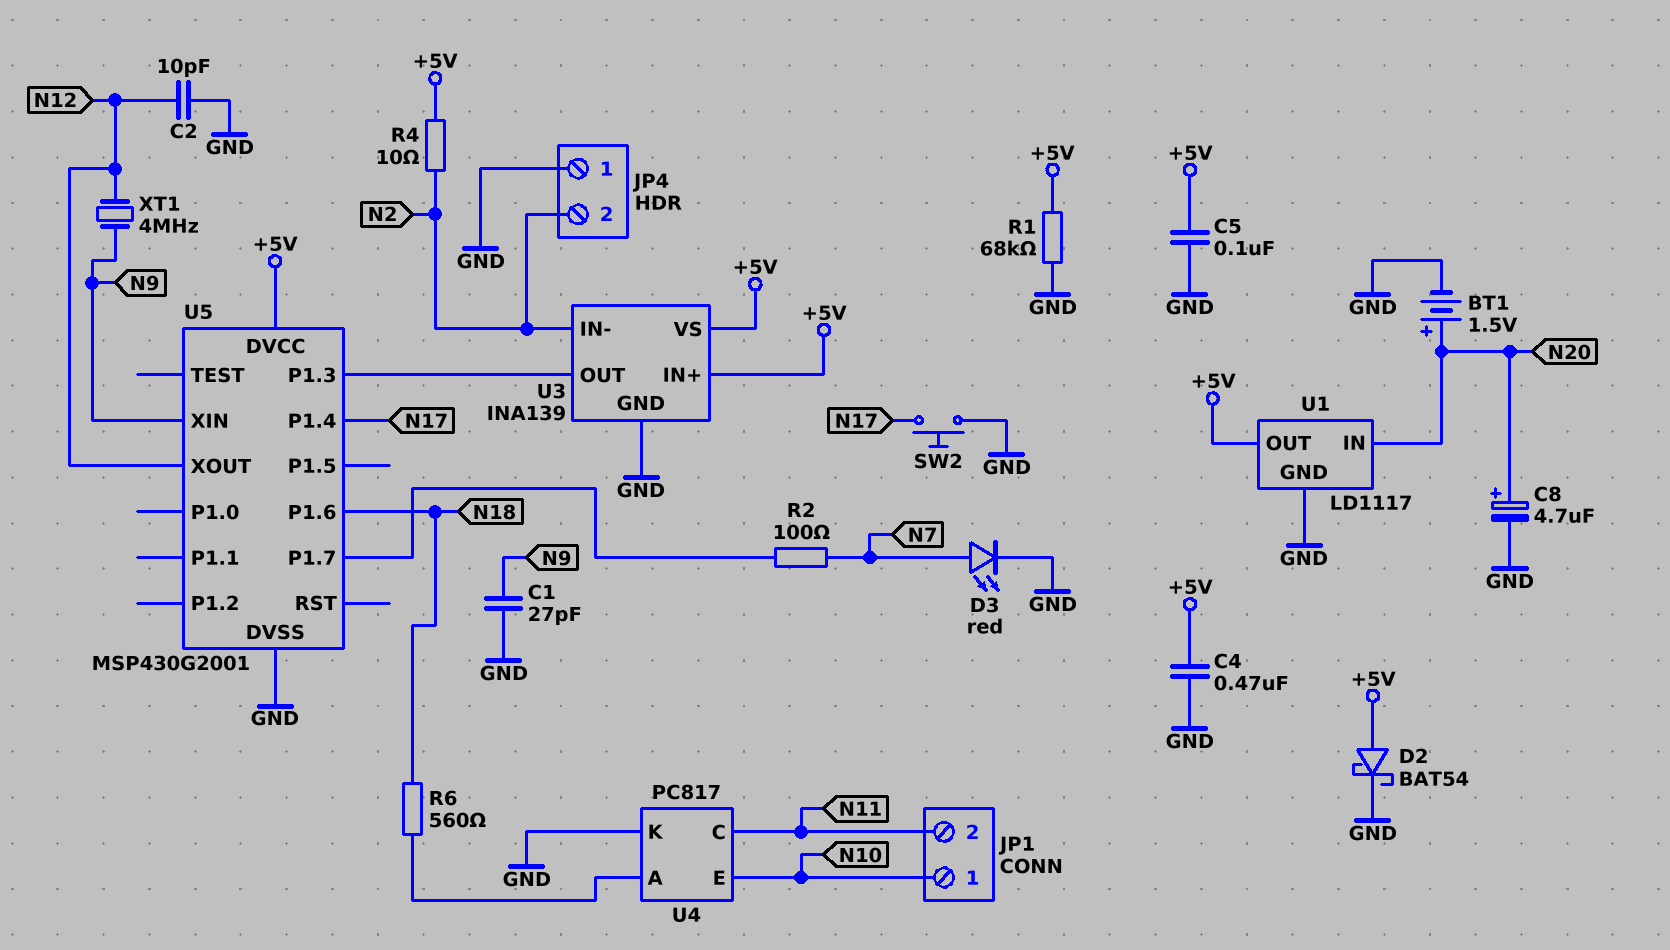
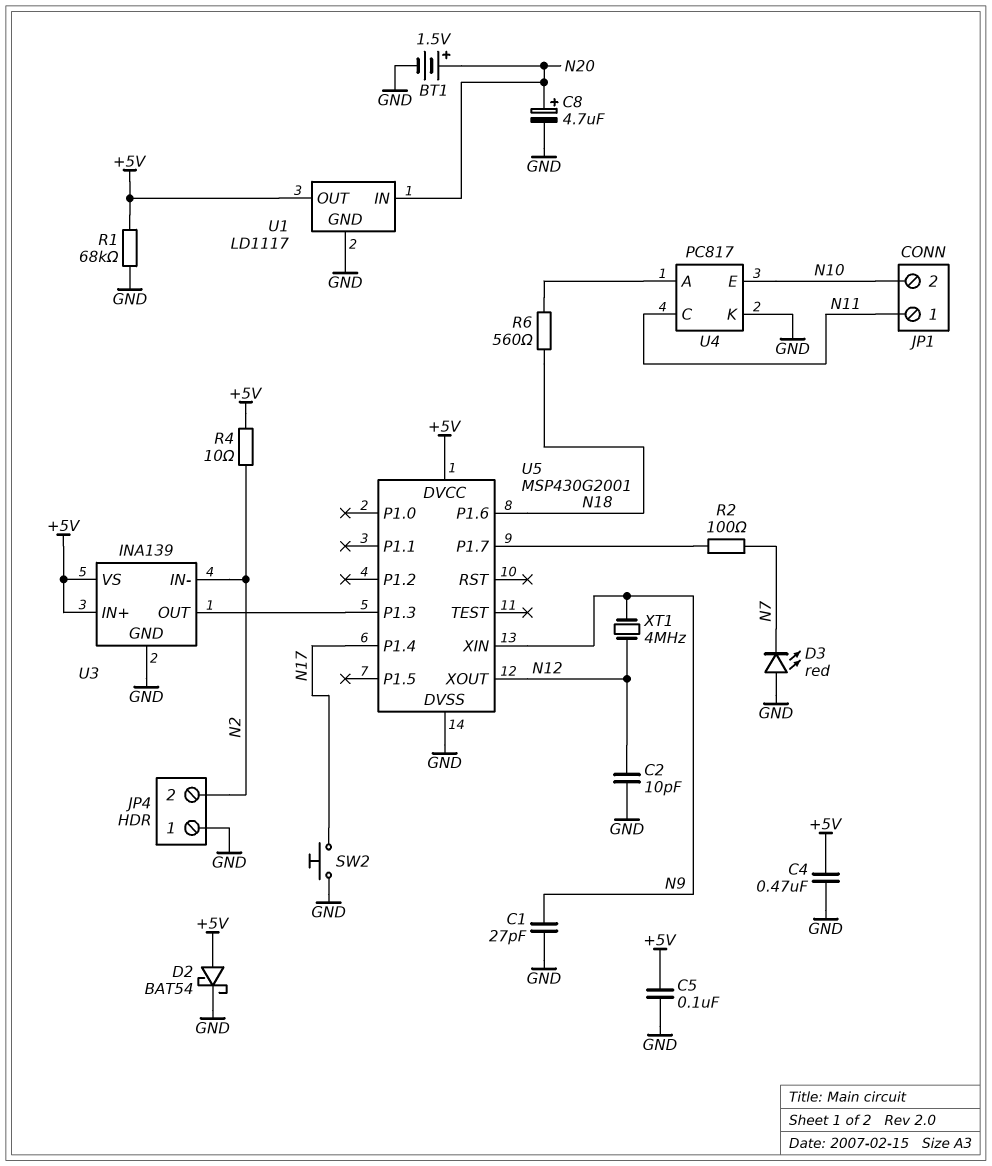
D3: LED red (A N7, K GND) -> LED red (A GND, K N7)
JP1 pin 1: N10 -> N11
JP1 pin 2: N11 -> N10

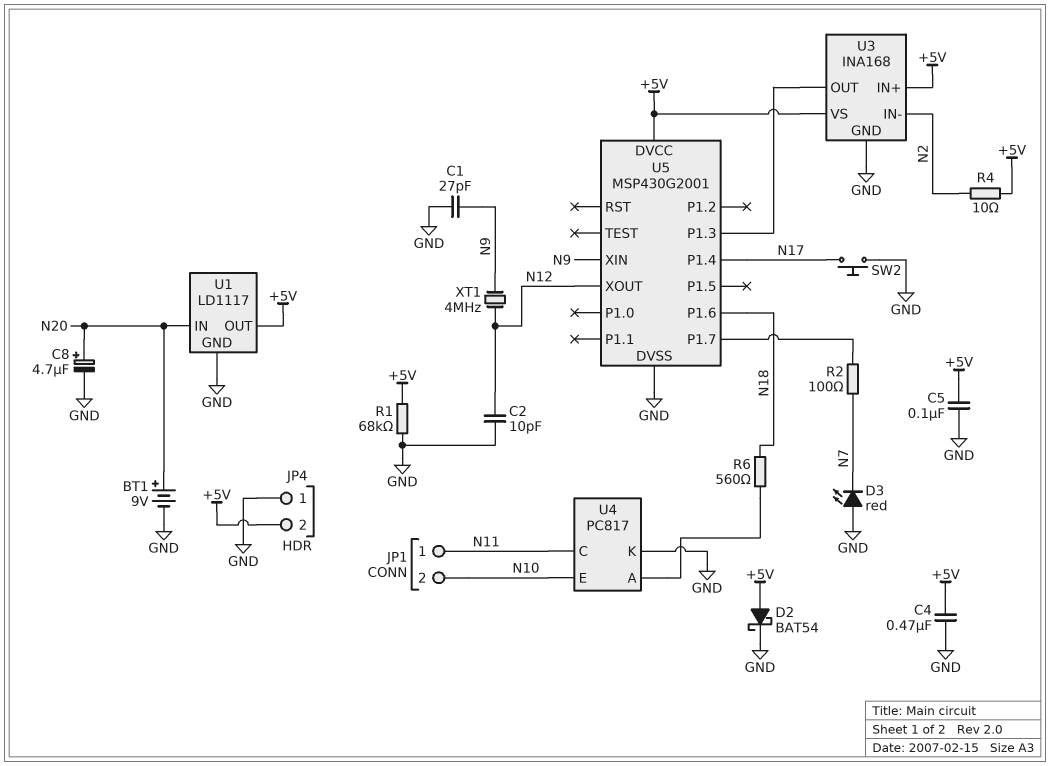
BT1: 1.5V (plus N20, minus GND) -> 9V (plus N20, minus GND)
JP4 pin 2: N2 -> +5V
U3: INA139 -> INA168

